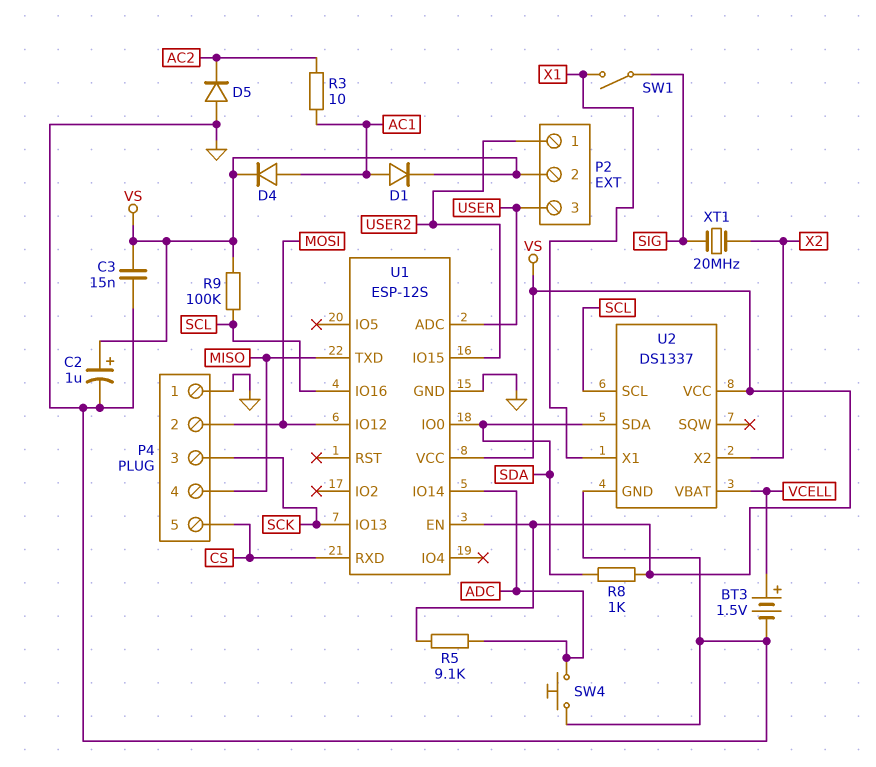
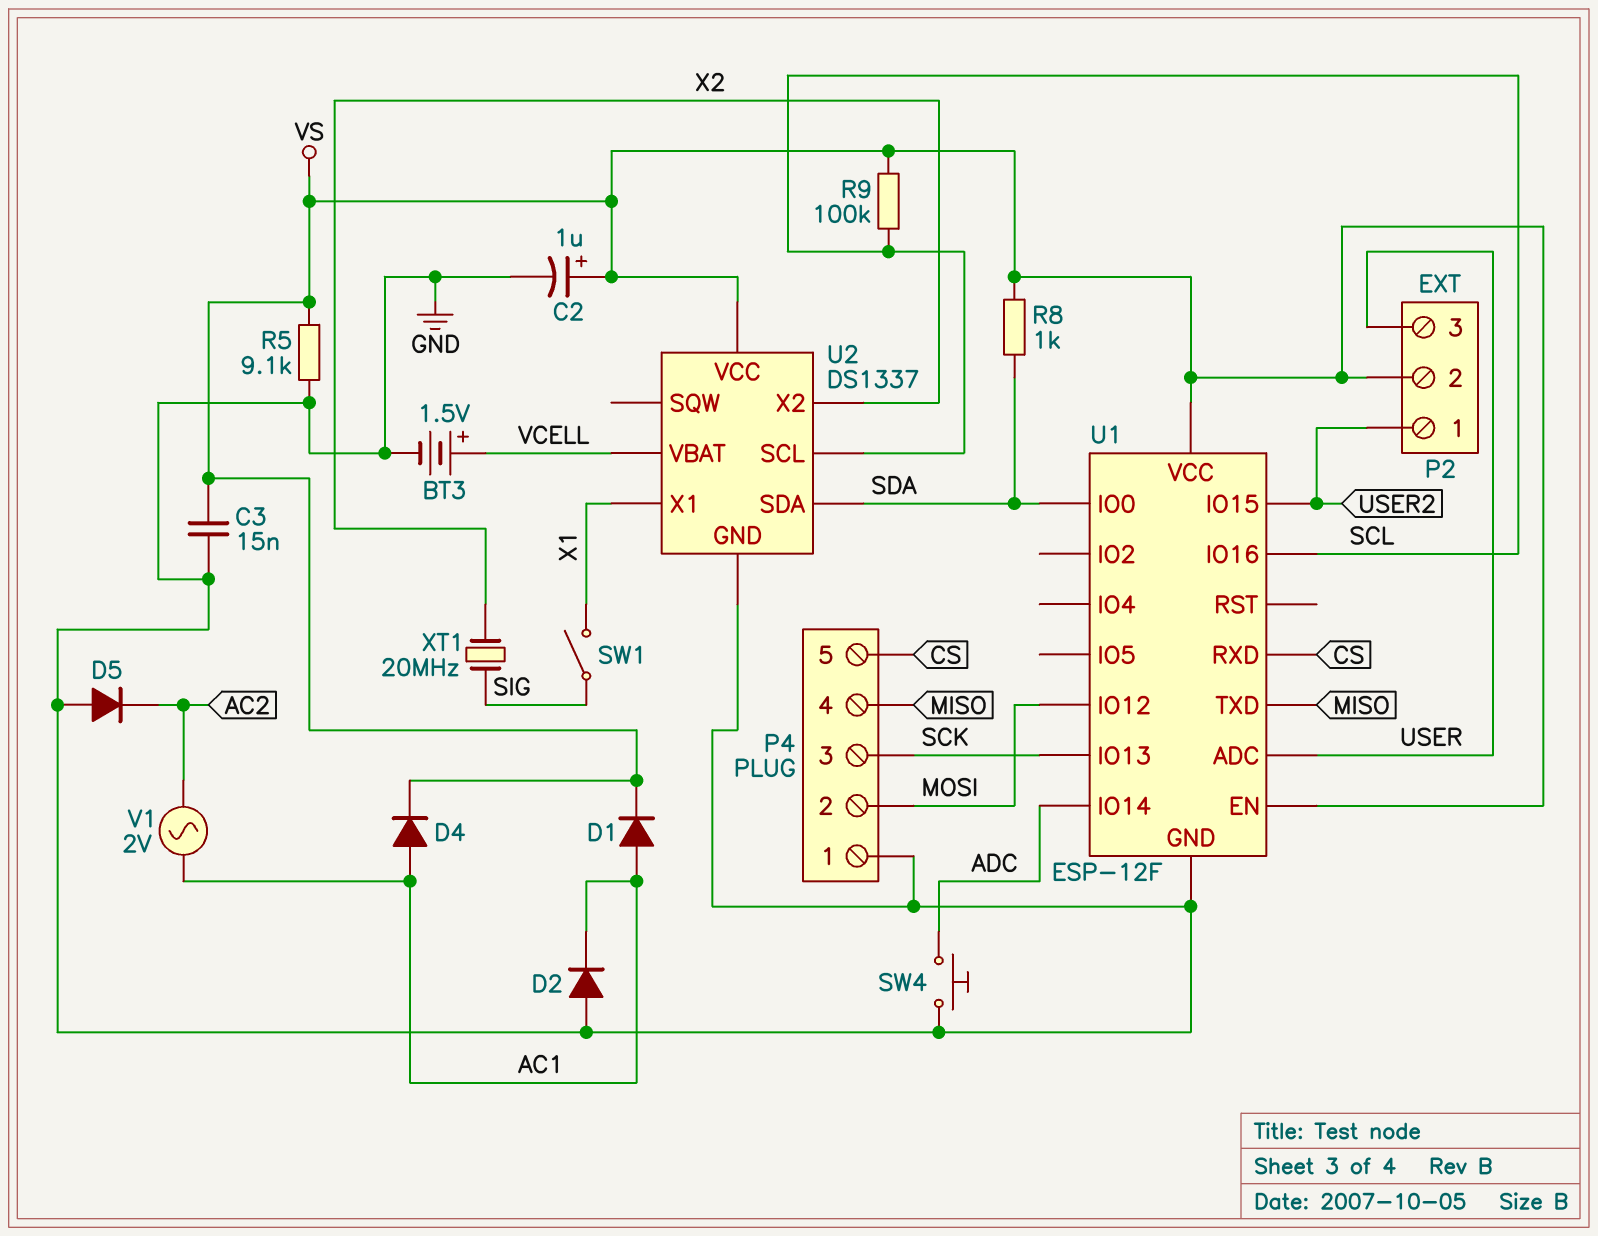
D2: none -> diode (A GND, K AC1)
R3: 10 (AC1, AC2) -> none
R5: 9.1k (ADC, VS) -> 9.1k (GND, VS)
U1: ESP-12S -> ESP-12F
V1: none -> AC 2V (AC1, AC2)

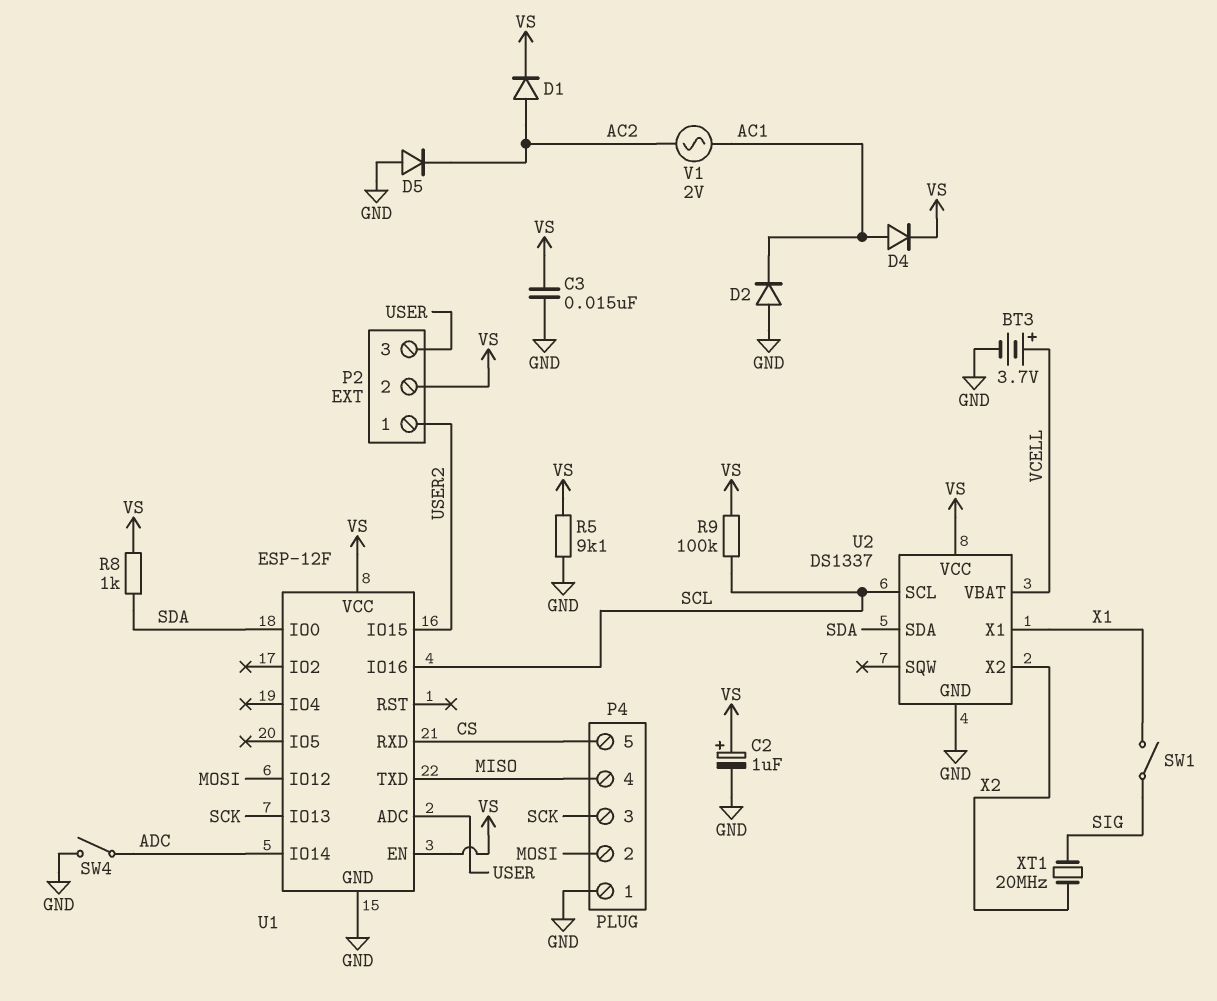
BT3: 1.5V (plus VCELL, minus GND) -> 3.7V (plus VCELL, minus GND)
D1: diode (A AC1, K VS) -> diode (A AC2, K VS)
SW4: button (ADC, GND) -> switch (ADC, GND)

